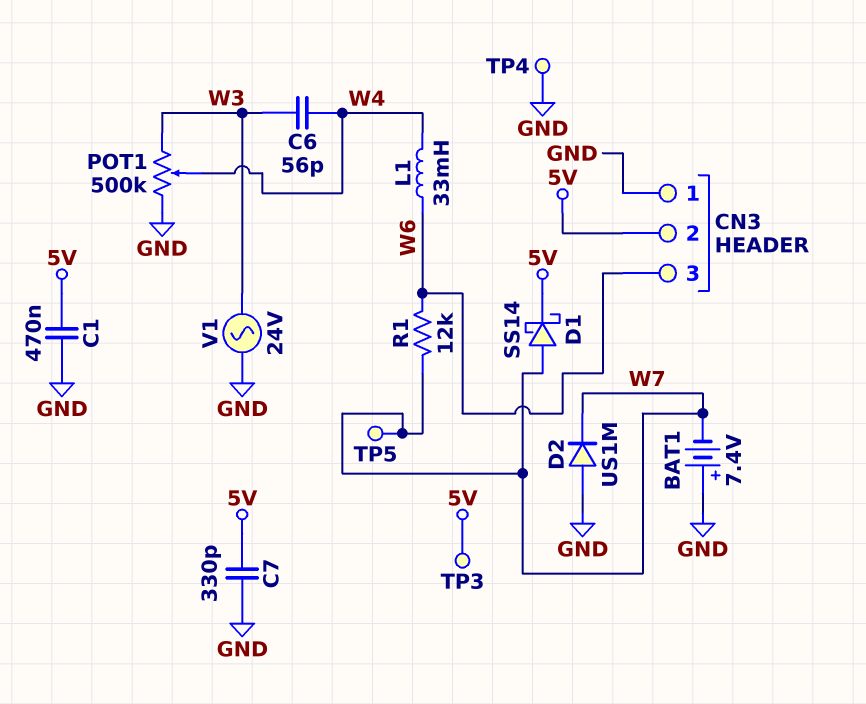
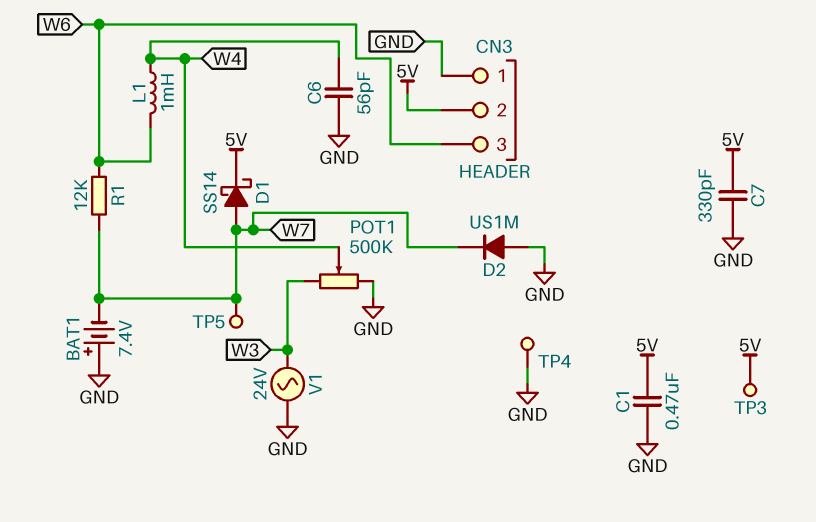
C6: 56pF (W3, W4) -> 56pF (GND, W4)
L1: 33mH (W4, W6) -> 1mH (W4, W6)

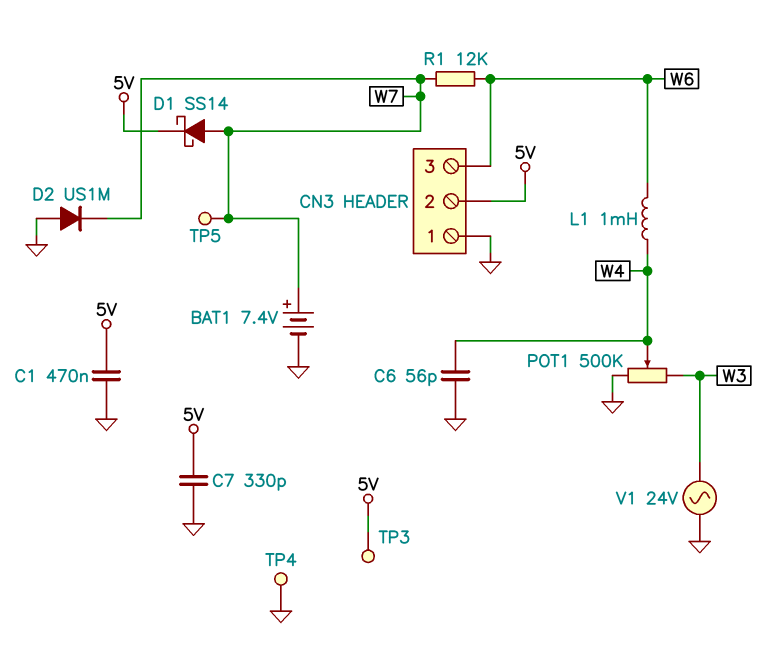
BAT1: 7.4V (plus GND, minus W7) -> 7.4V (plus W7, minus GND)

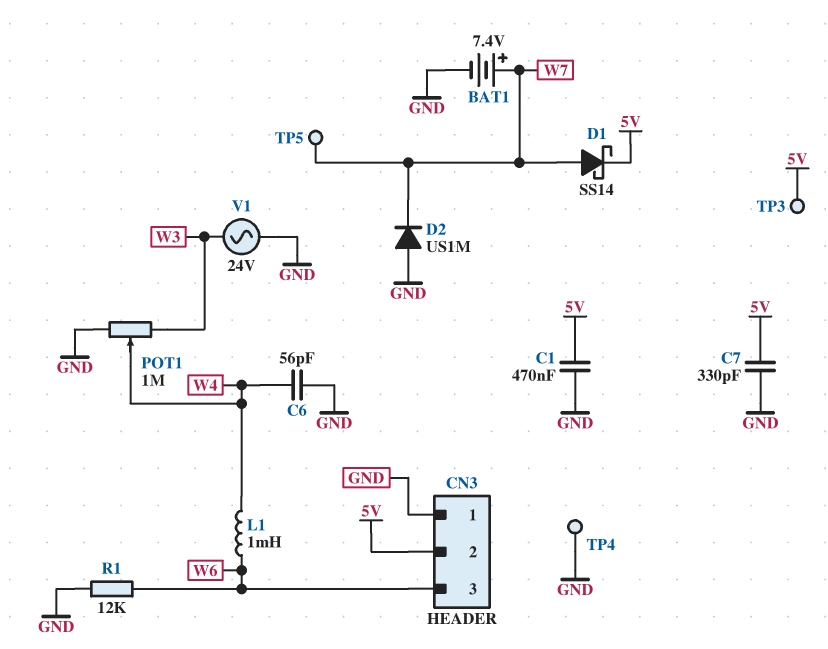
POT1: 500k (GND, W3, wiper W4) -> 1M (GND, W3, wiper W4)
R1: 12k (W6, W7) -> 12k (GND, W6)

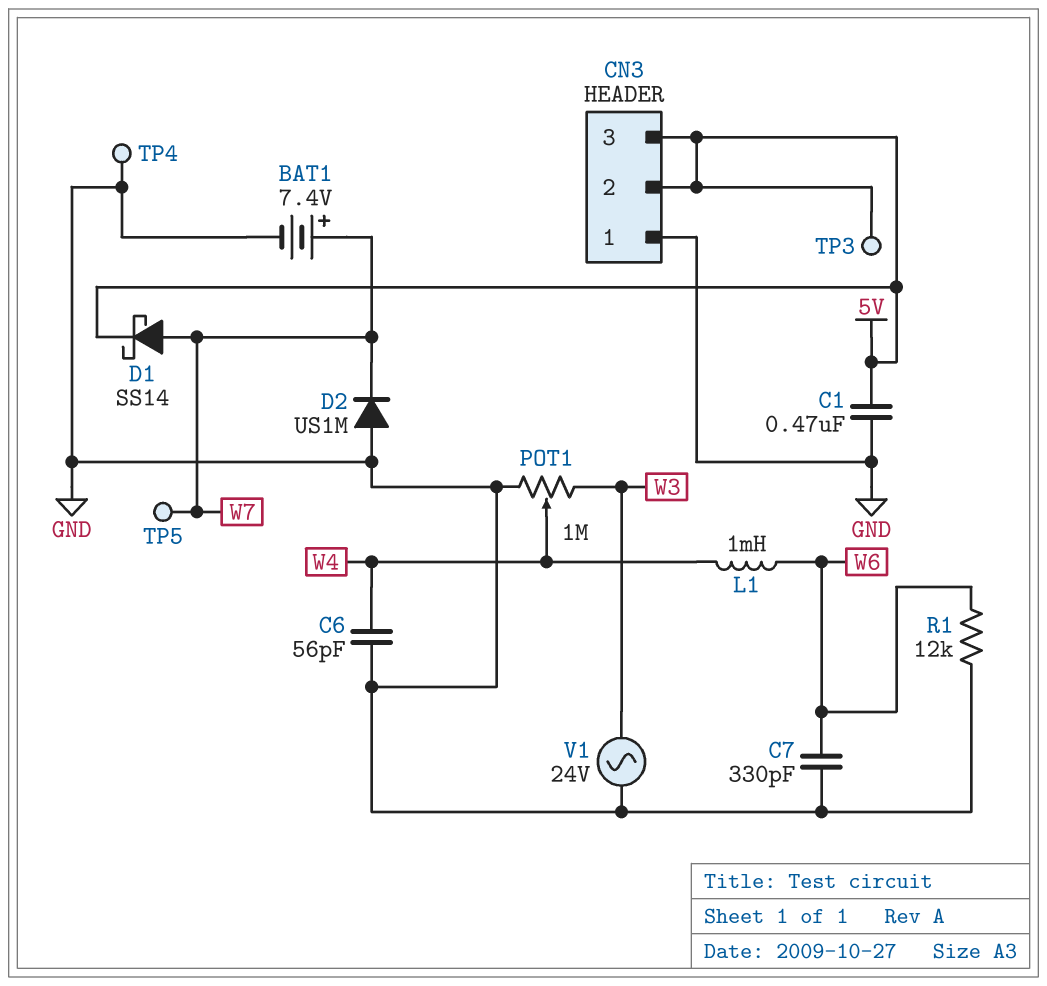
C7: 330pF (5V, GND) -> 330pF (GND, W6)
CN3 pin 3: W6 -> 5V

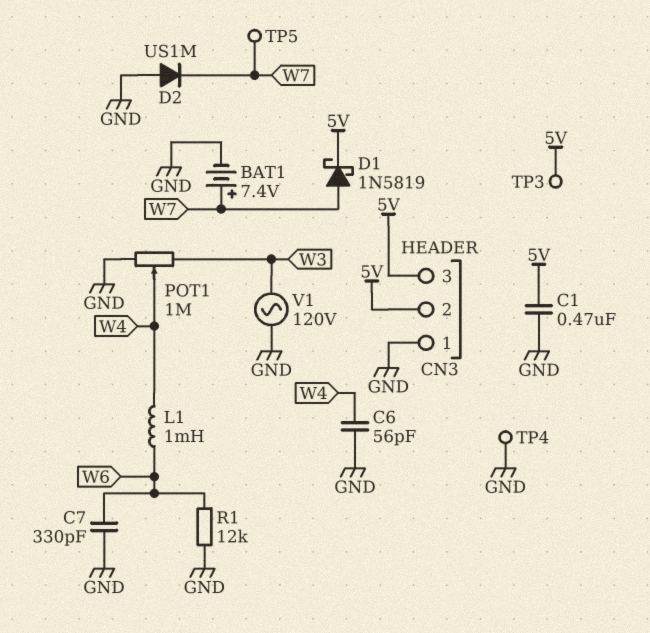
D1: schottky SS14 (A W7, K 5V) -> schottky 1N5819 (A W7, K 5V)
V1: AC 24V (GND, W3) -> AC 120V (GND, W3)

